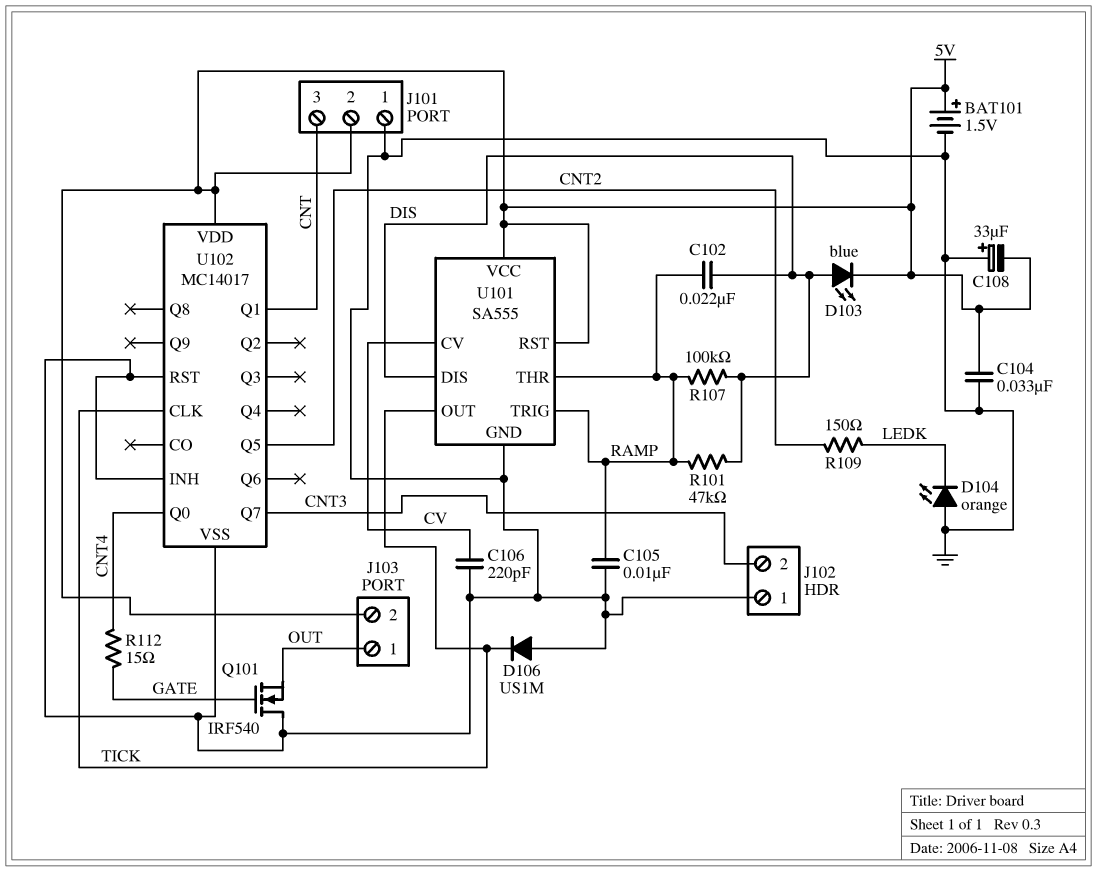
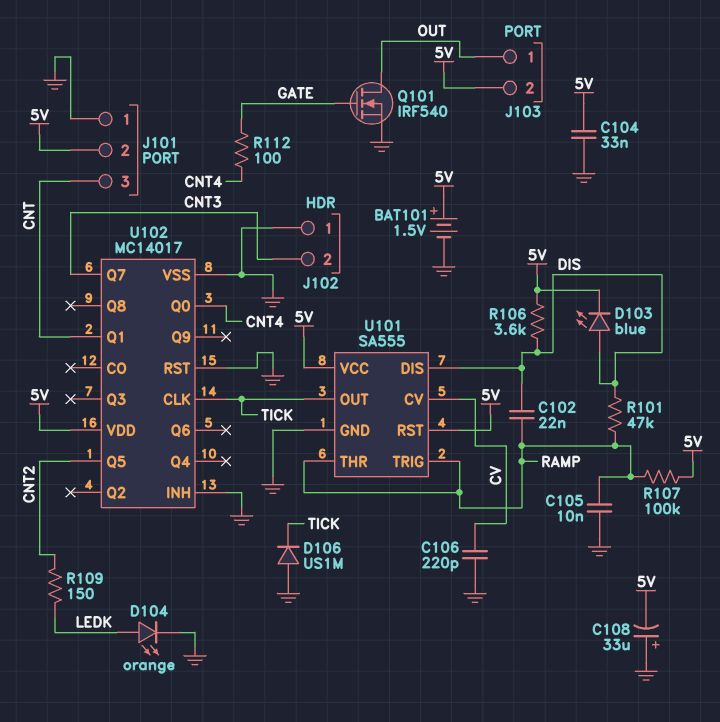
D104: LED orange (A GND, K LEDK) -> LED orange (A LEDK, K GND)
Q101: NMOS IRF540 (G GATE, D GND, S OUT) -> NMOS IRF540 (G GATE, D OUT, S GND)
R106: none -> 3.6k (5V, DIS)
R107: 100k (DIS, RAMP) -> 100k (5V, RAMP)
R112: 15 (CNT4, GATE) -> 100 (CNT4, GATE)

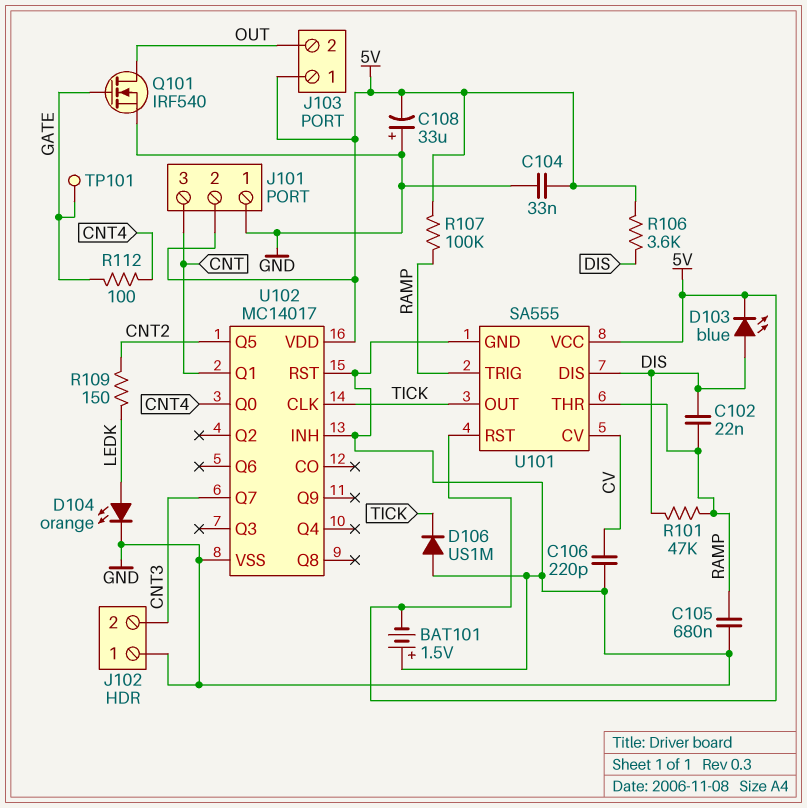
BAT101: 1.5V (plus 5V, minus GND) -> 1.5V (plus GND, minus 5V)
C105: 10nF (GND, RAMP) -> 680nF (GND, RAMP)
J103 pin 1: OUT -> 5V
J103 pin 2: 5V -> OUT
TP101: none -> test point (GATE)

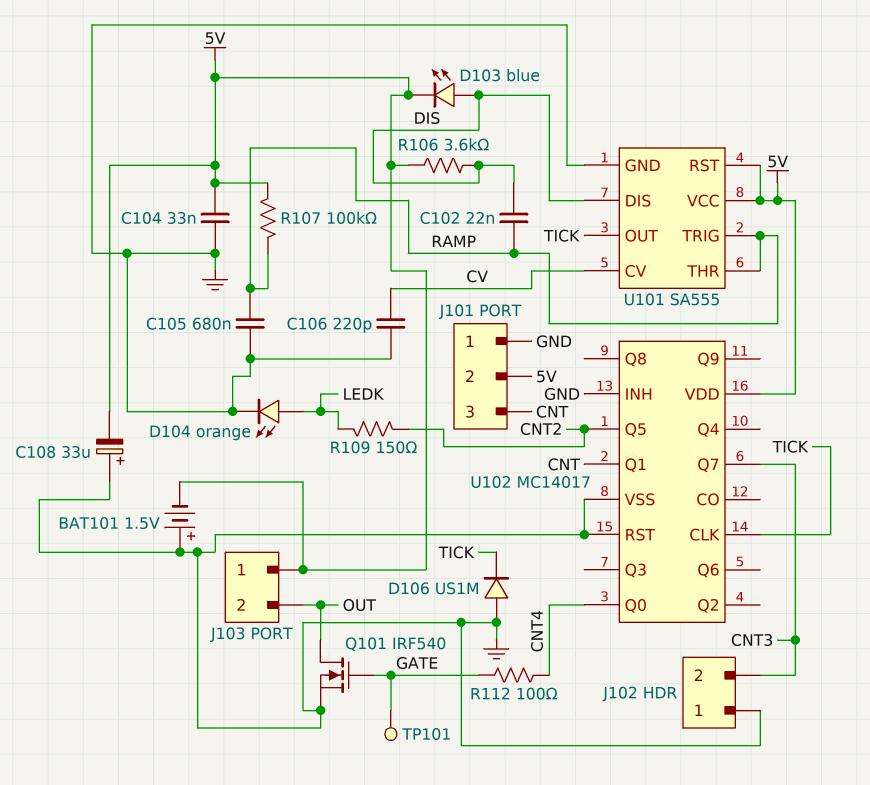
R101: 47k (DIS, RAMP) -> none

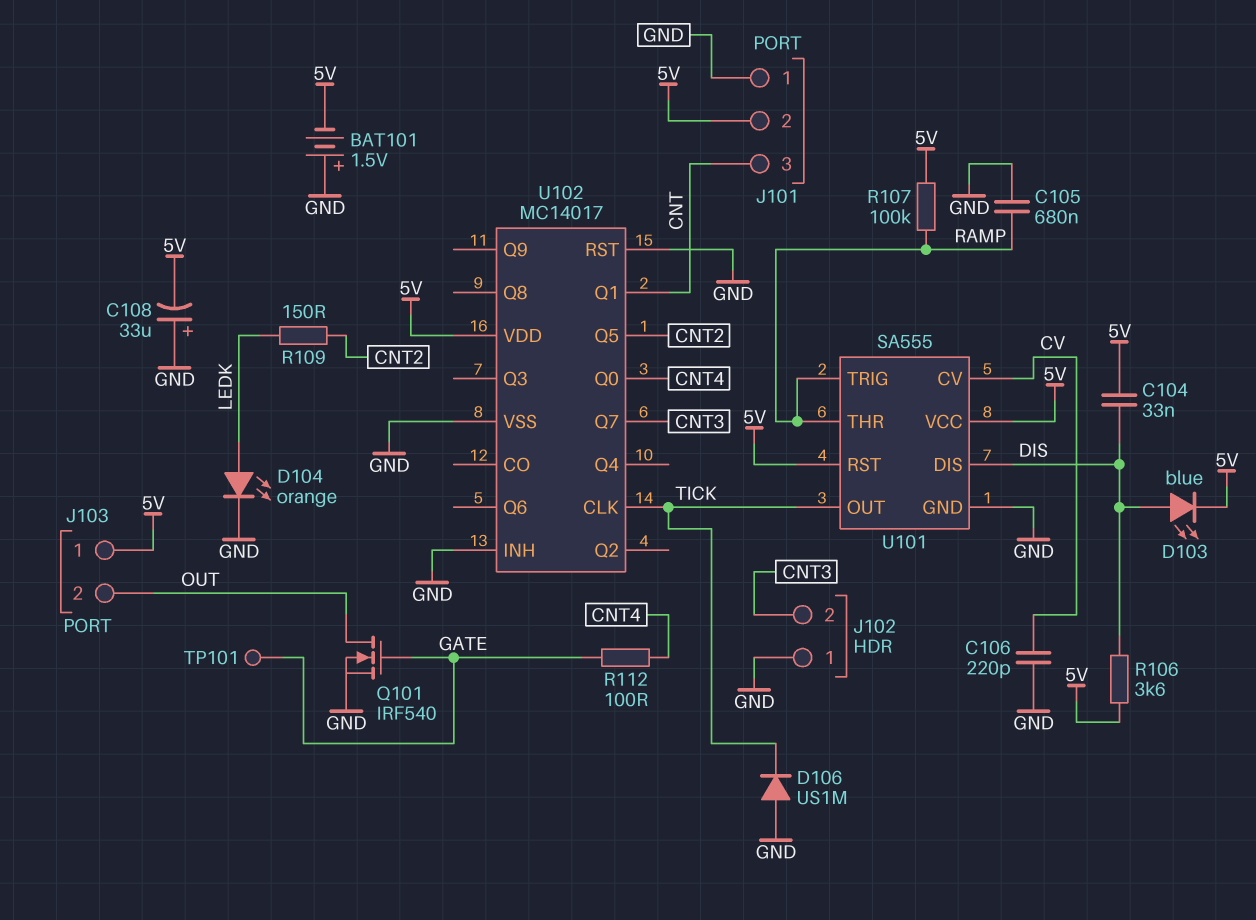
C102: 22nF (DIS, RAMP) -> none
C104: 33nF (5V, GND) -> 33nF (5V, DIS)

